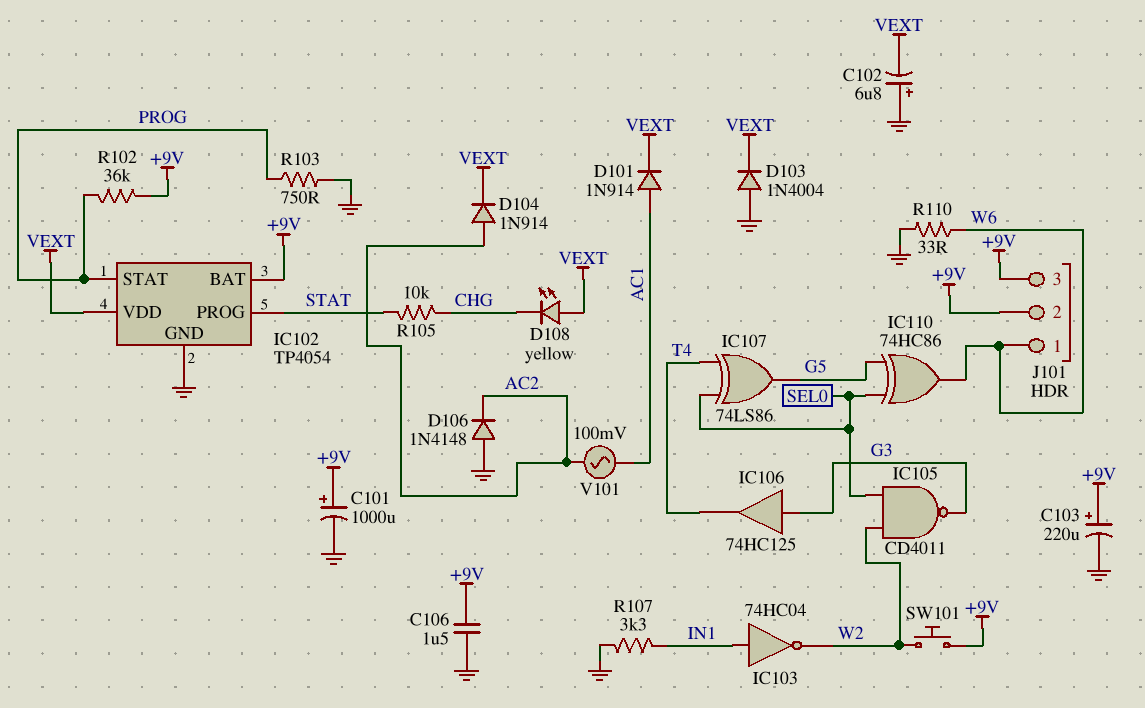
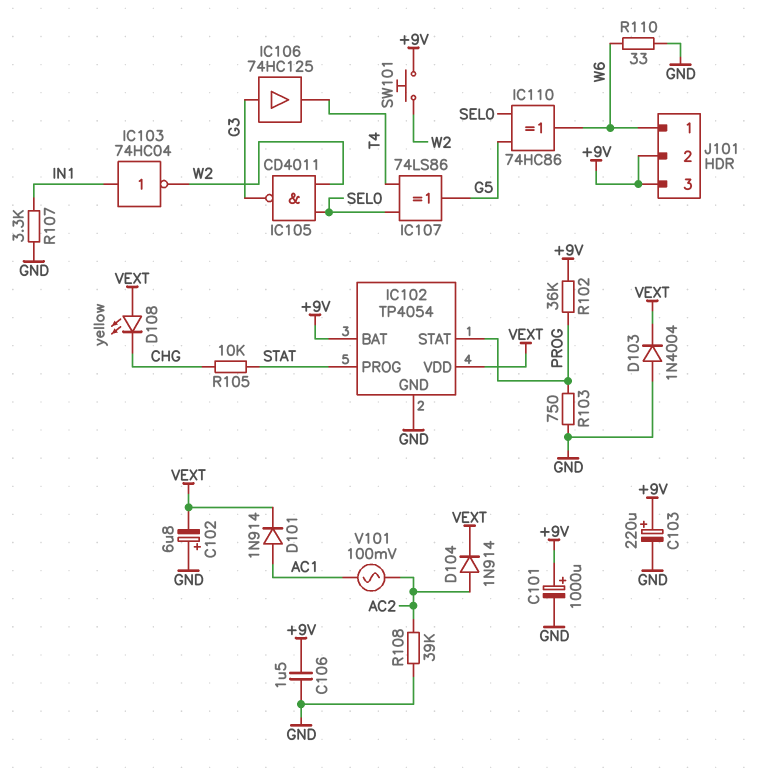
D106: diode 1N4148 (A GND, K AC2) -> none
R108: none -> 39k (AC2, GND)

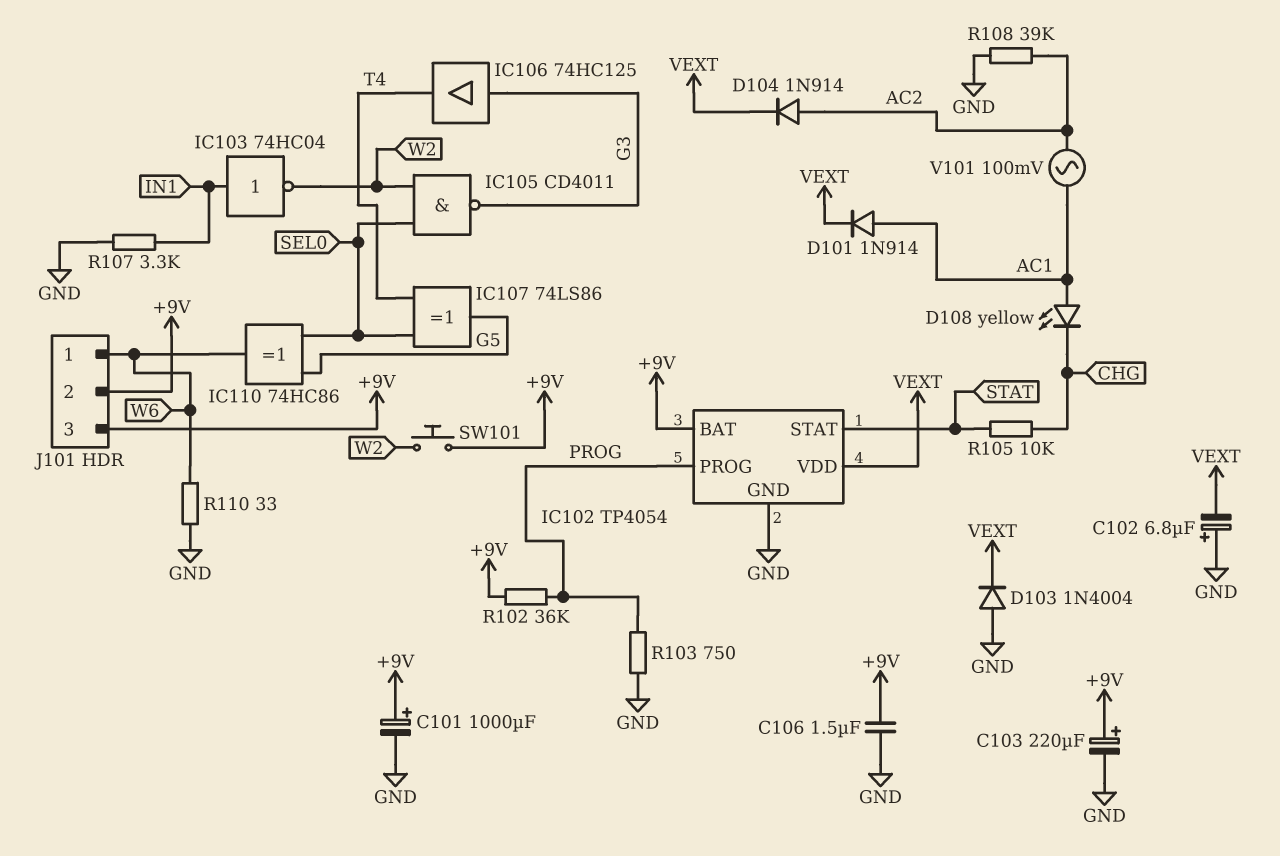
D108: LED yellow (A VEXT, K CHG) -> LED yellow (A AC1, K CHG)
IC102 pin PROG: STAT -> PROG
IC102 pin STAT: PROG -> STAT

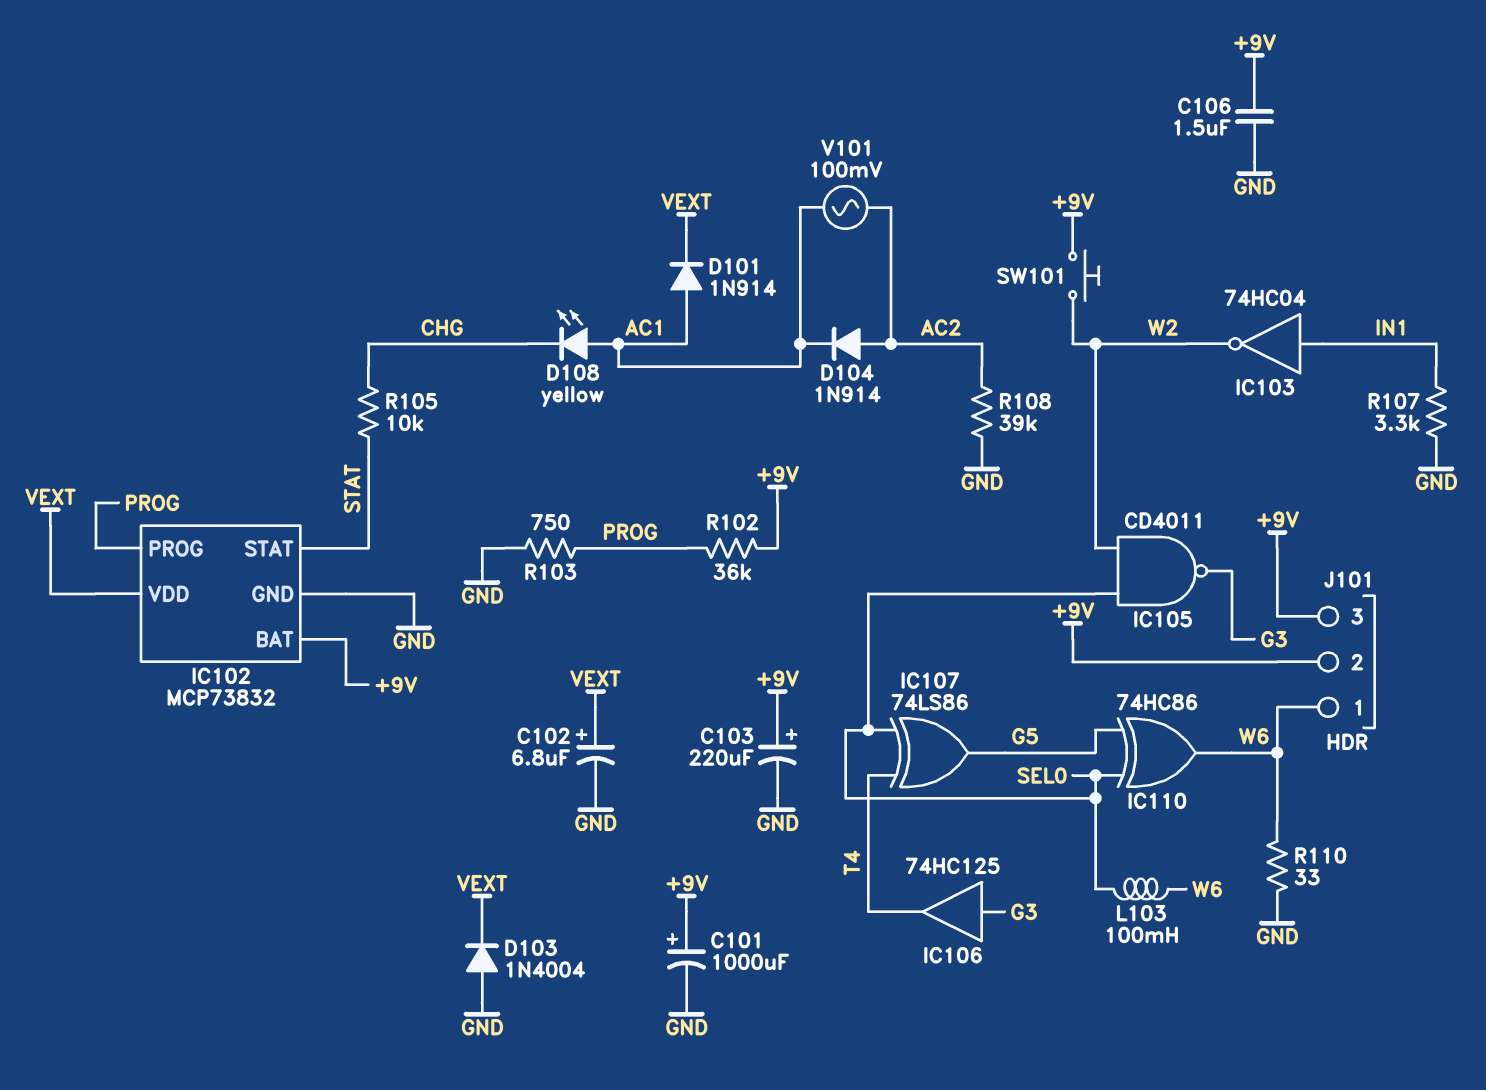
C102: 6.8uF (plus GND, minus VEXT) -> 6.8uF (plus VEXT, minus GND)
D104: diode 1N914 (A AC2, K VEXT) -> diode 1N914 (A AC2, K AC1)
IC102: TP4054 -> MCP73832
L103: none -> 100mH (SEL0, W6)

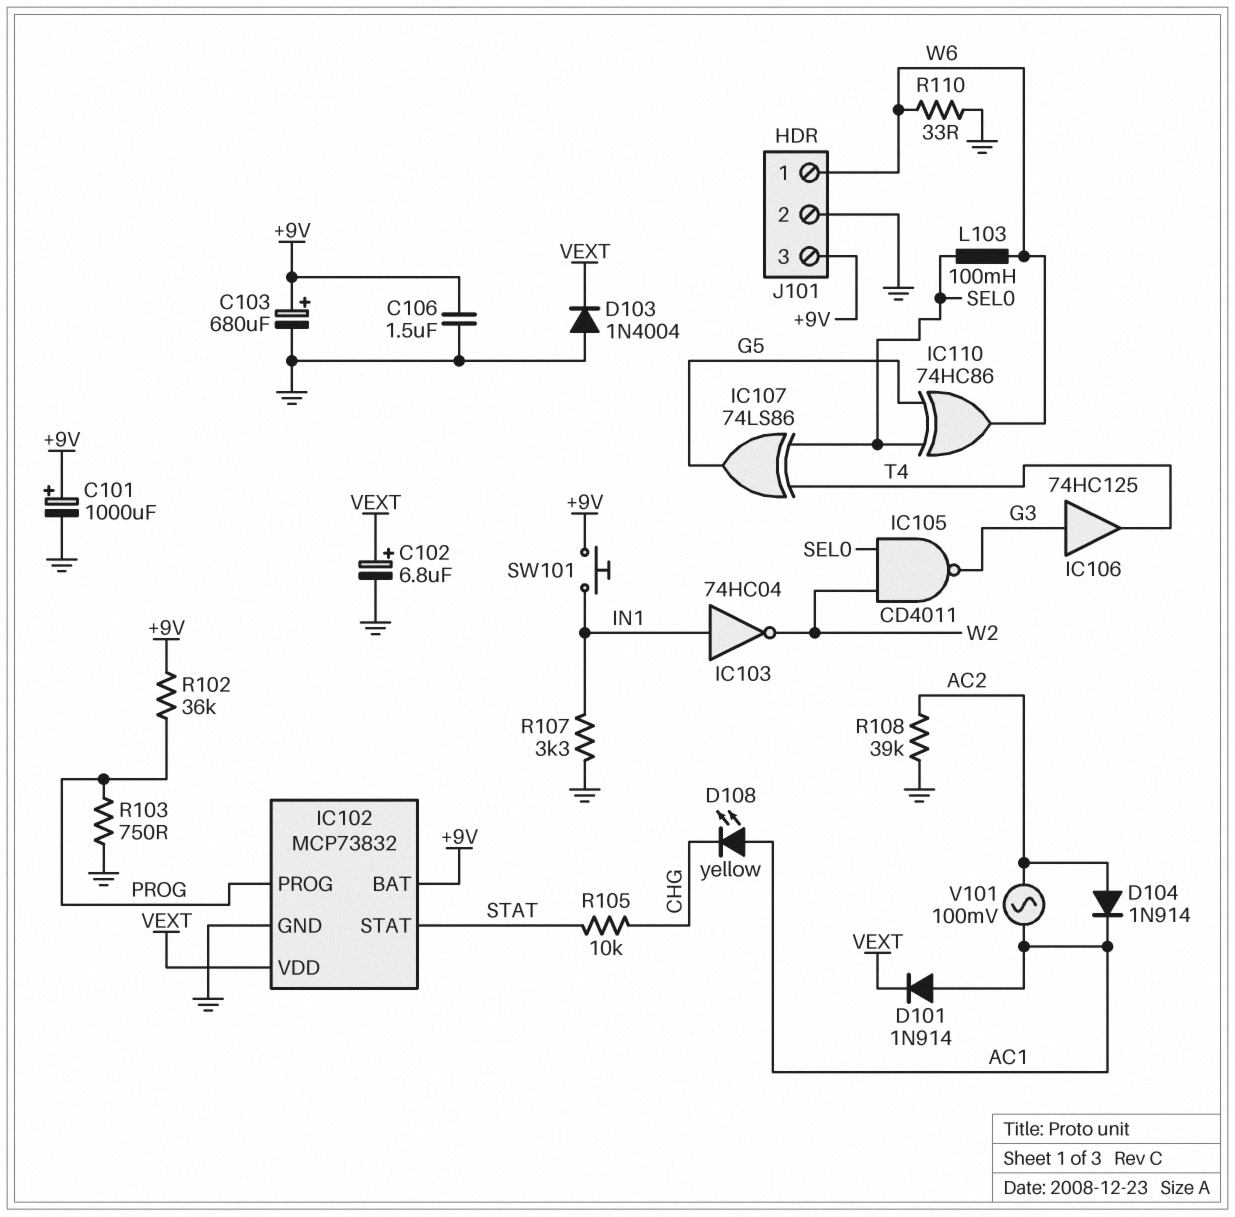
C103: 220uF (plus +9V, minus GND) -> 680uF (plus +9V, minus GND)
J101 pin 2: +9V -> GND
SW101: button (+9V, W2) -> button (+9V, IN1)

